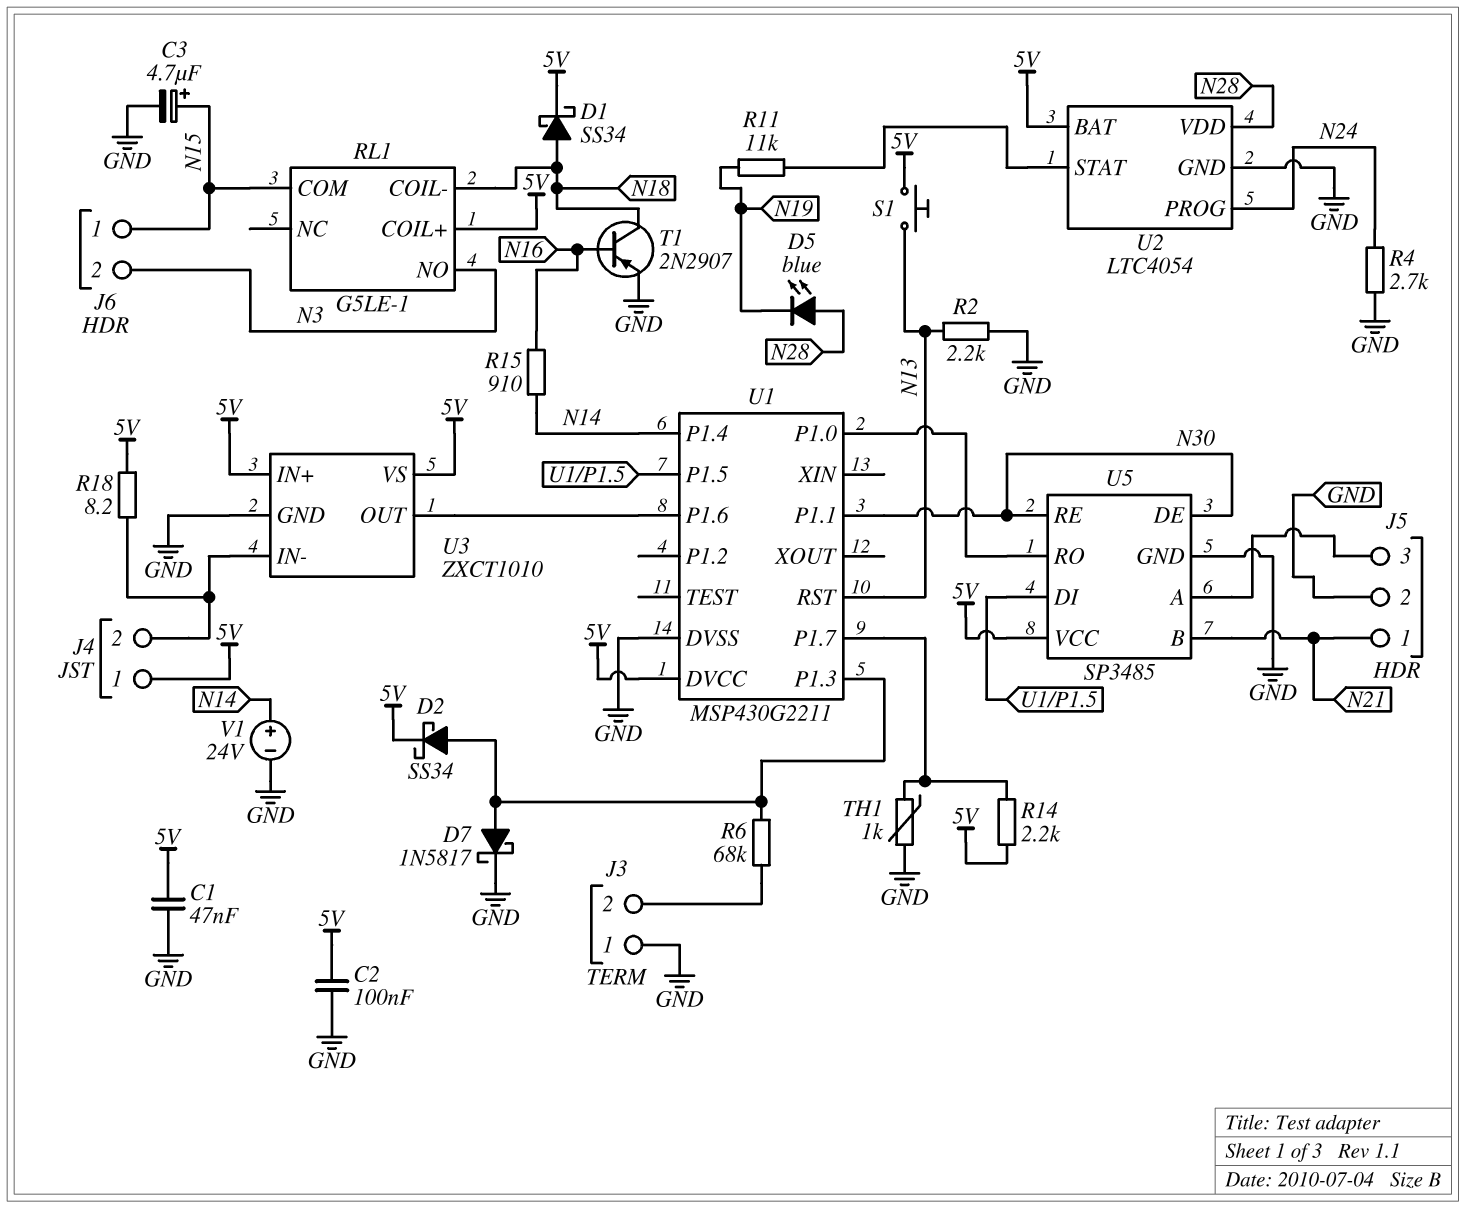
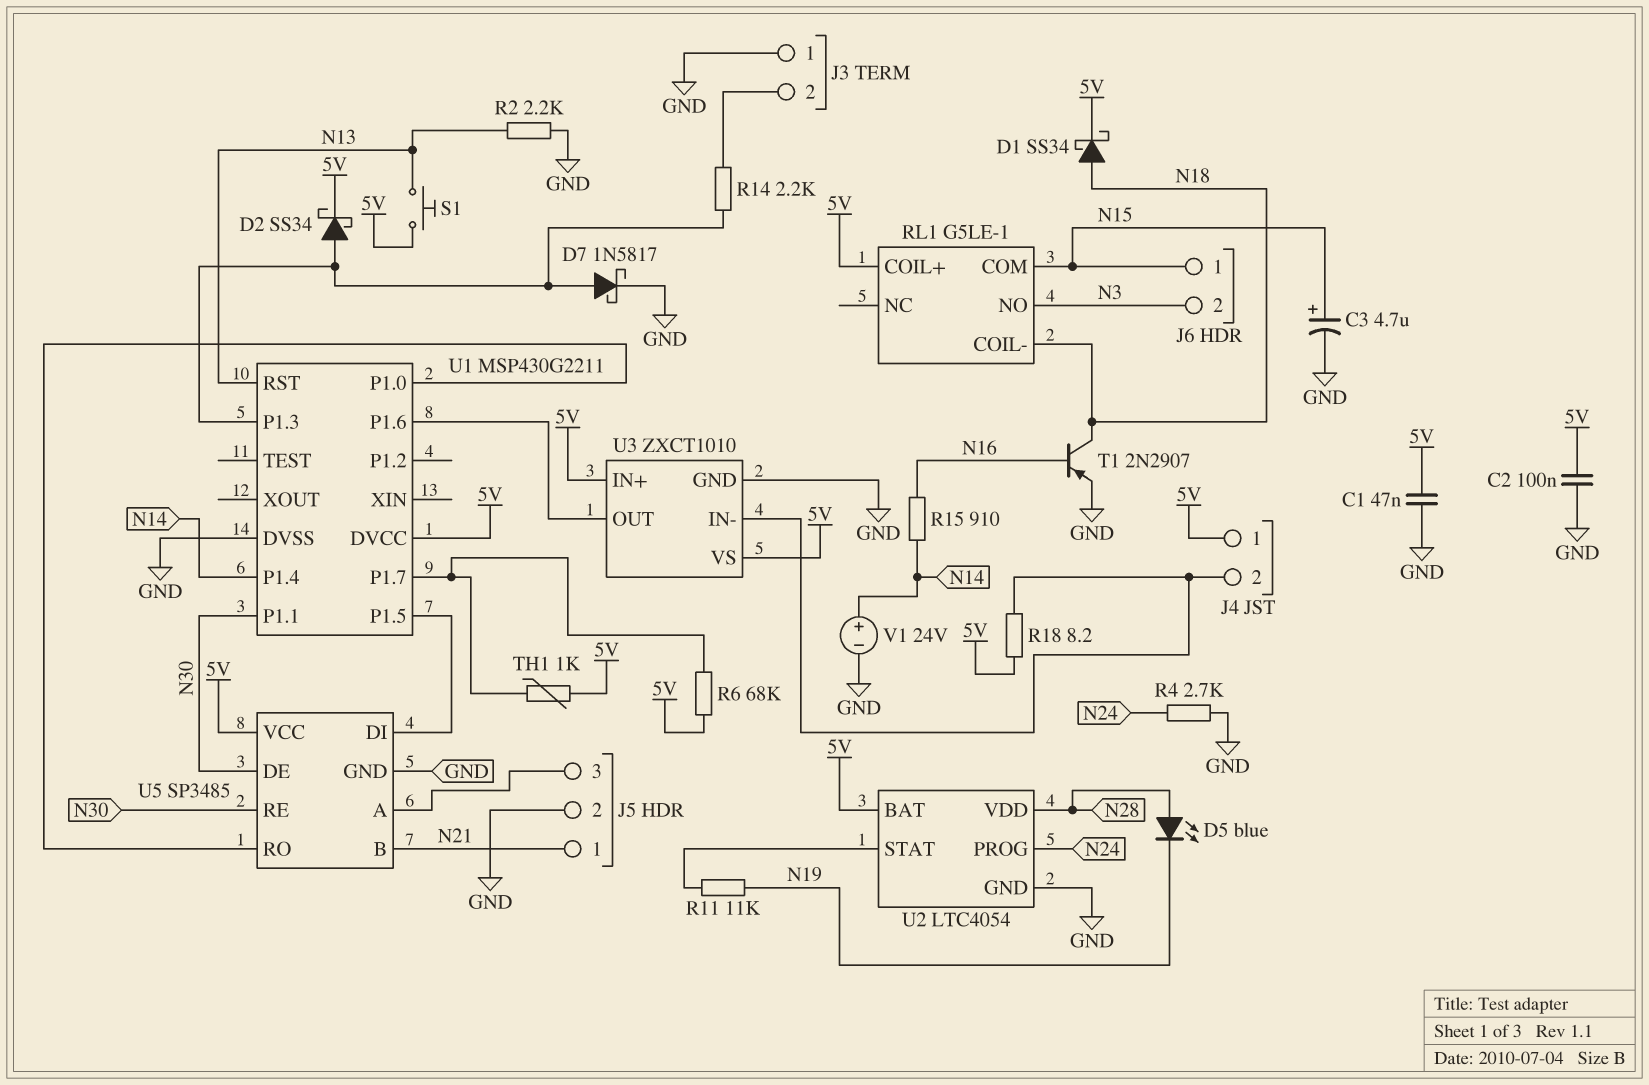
R6: 68k (J3/2, U1/P1.3) -> 68k (5V, U1/P1.7)
R14: 2.2k (5V, U1/P1.7) -> 2.2k (J3/2, U1/P1.3)
TH1: 1k (GND, U1/P1.7) -> 1k (5V, U1/P1.7)

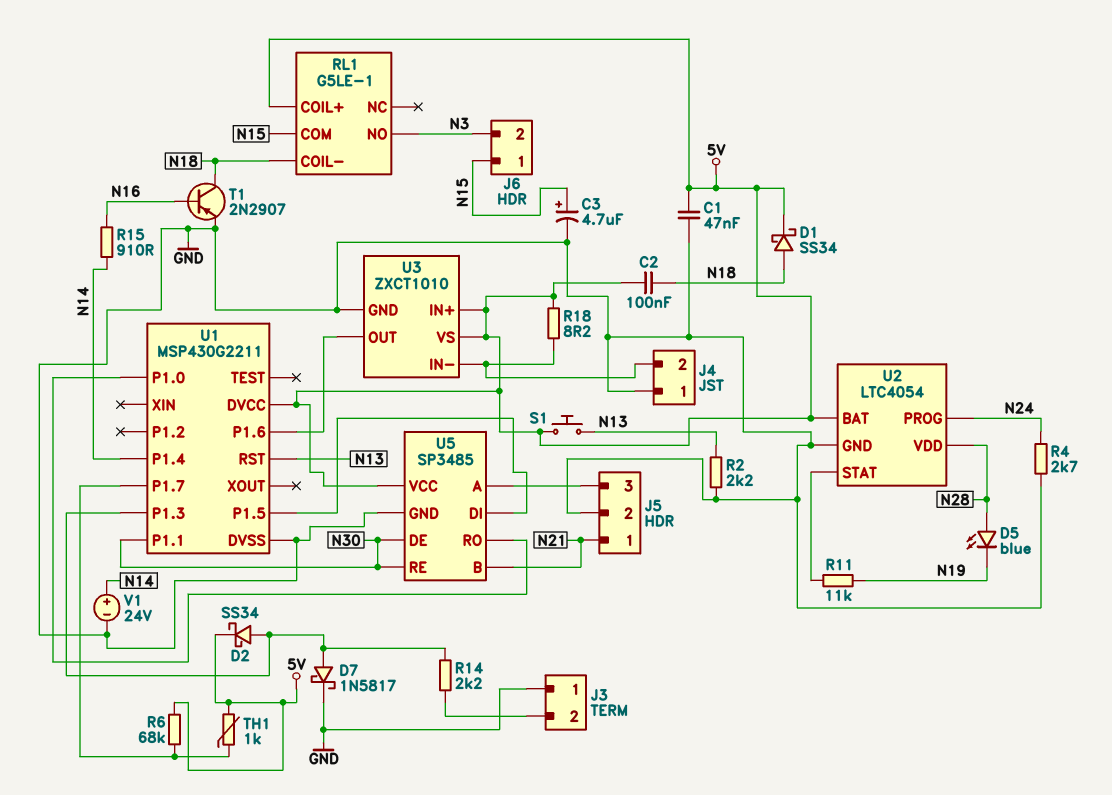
C2: 100nF (5V, GND) -> 100nF (5V, N18)
J4 pin 1: 5V -> GND

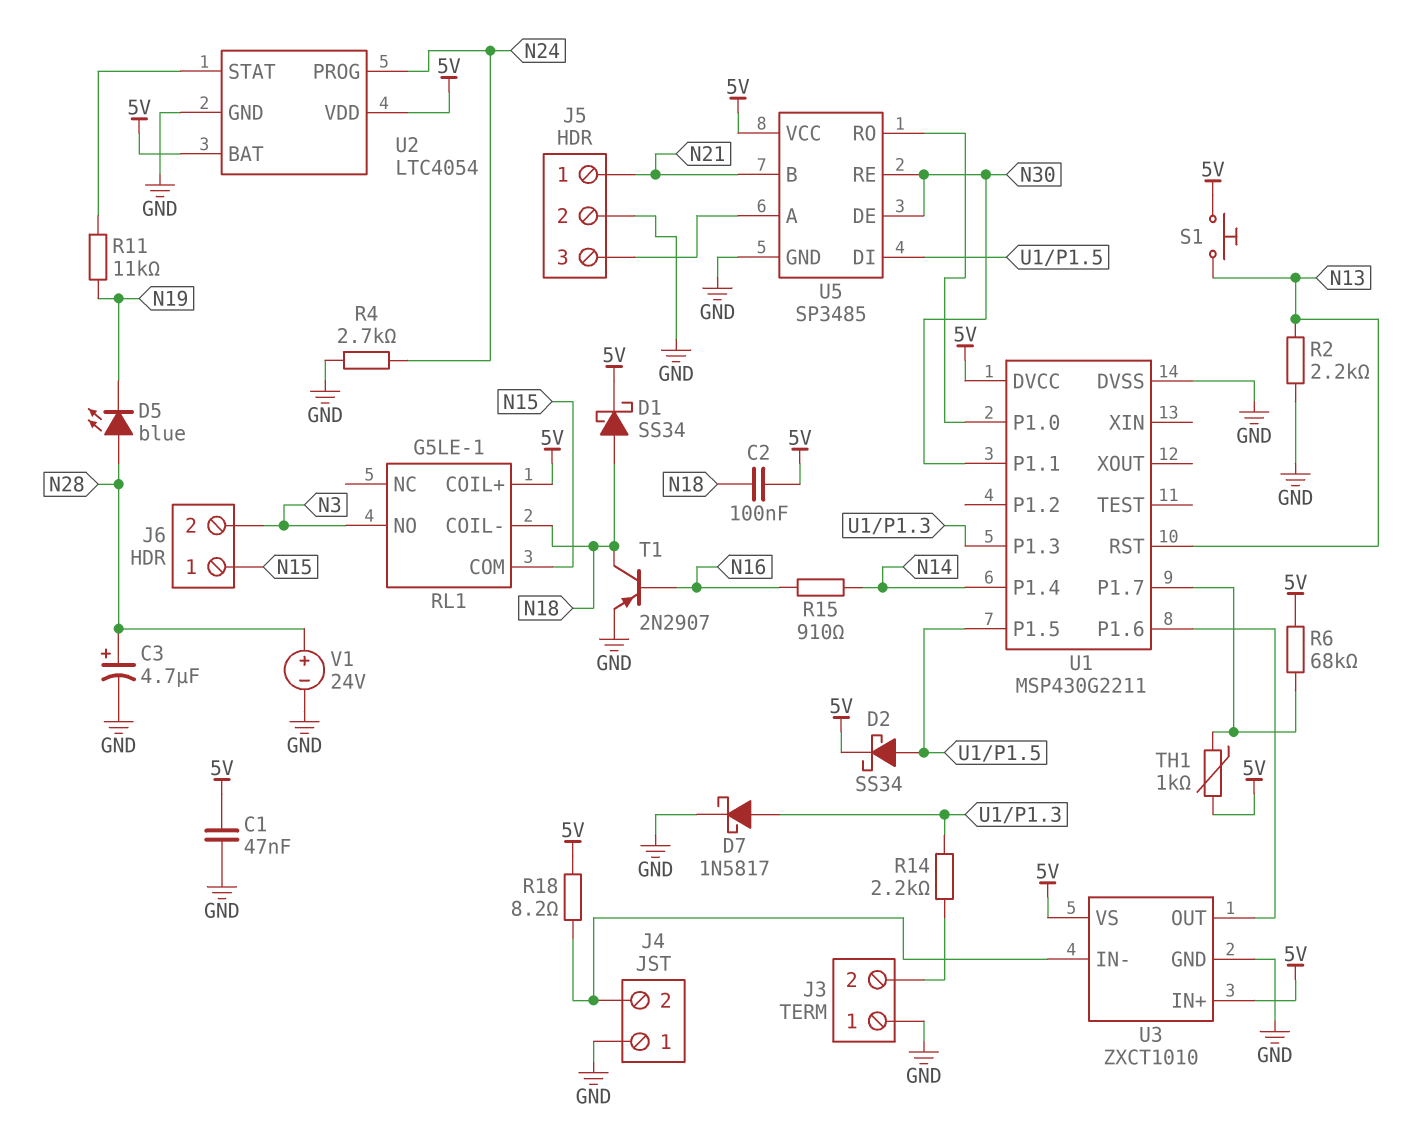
C3: 4.7uF (plus N15, minus GND) -> 4.7uF (plus N28, minus GND)
D2: schottky SS34 (A U1/P1.3, K 5V) -> schottky SS34 (A U1/P1.5, K 5V)
U2 pin VDD: N28 -> 5V
V1: 24V (plus N14, minus GND) -> 24V (plus N28, minus GND)

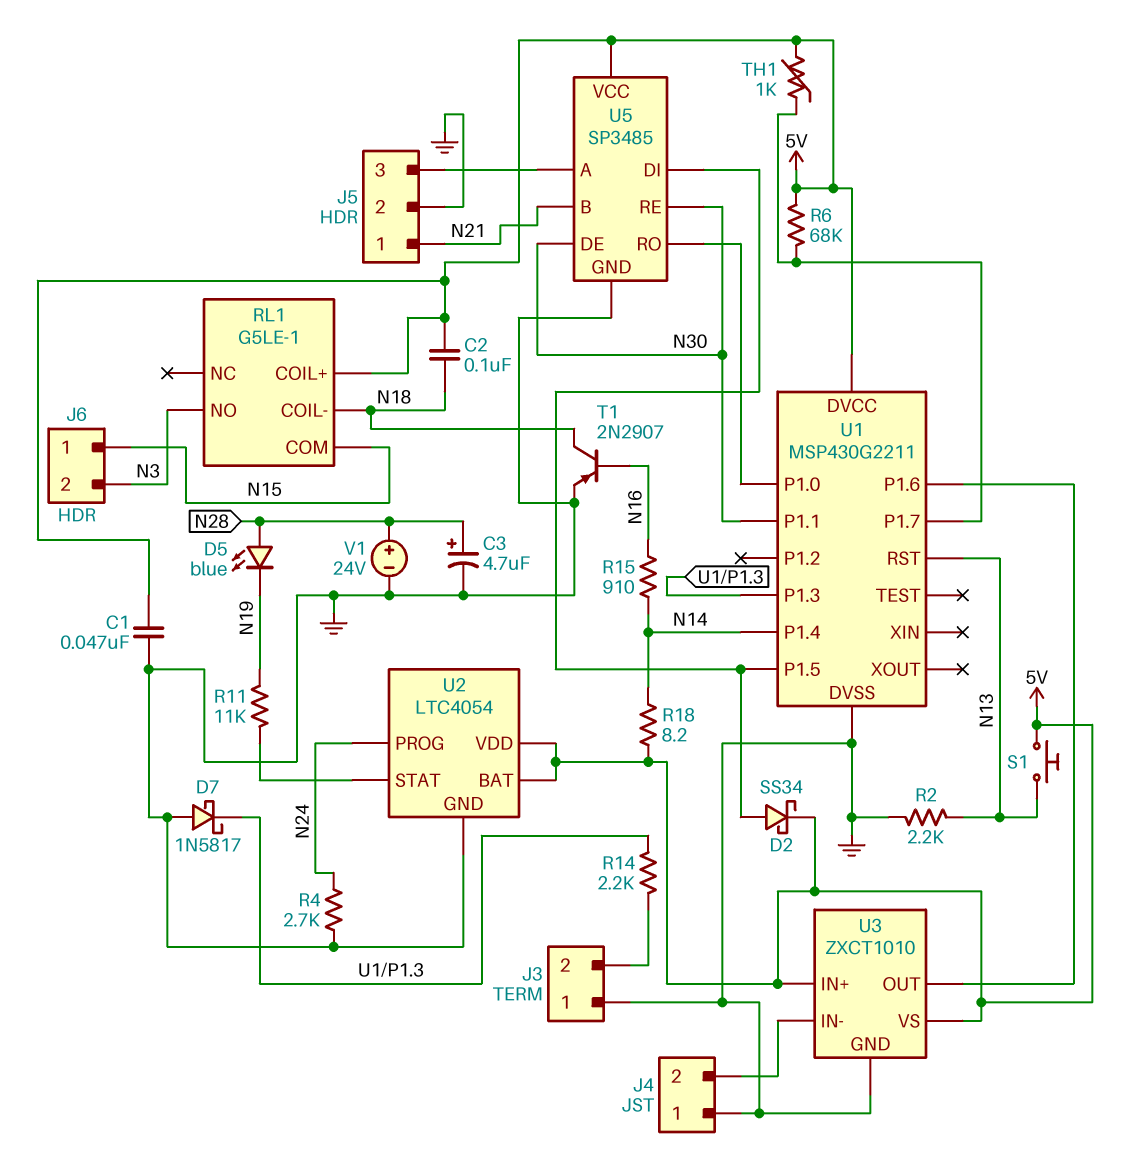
D1: schottky SS34 (A N18, K 5V) -> none
D7: schottky 1N5817 (A U1/P1.3, K GND) -> schottky 1N5817 (A GND, K U1/P1.3)
R18: 8.2 (5V, J4/2) -> 8.2 (5V, N14)

